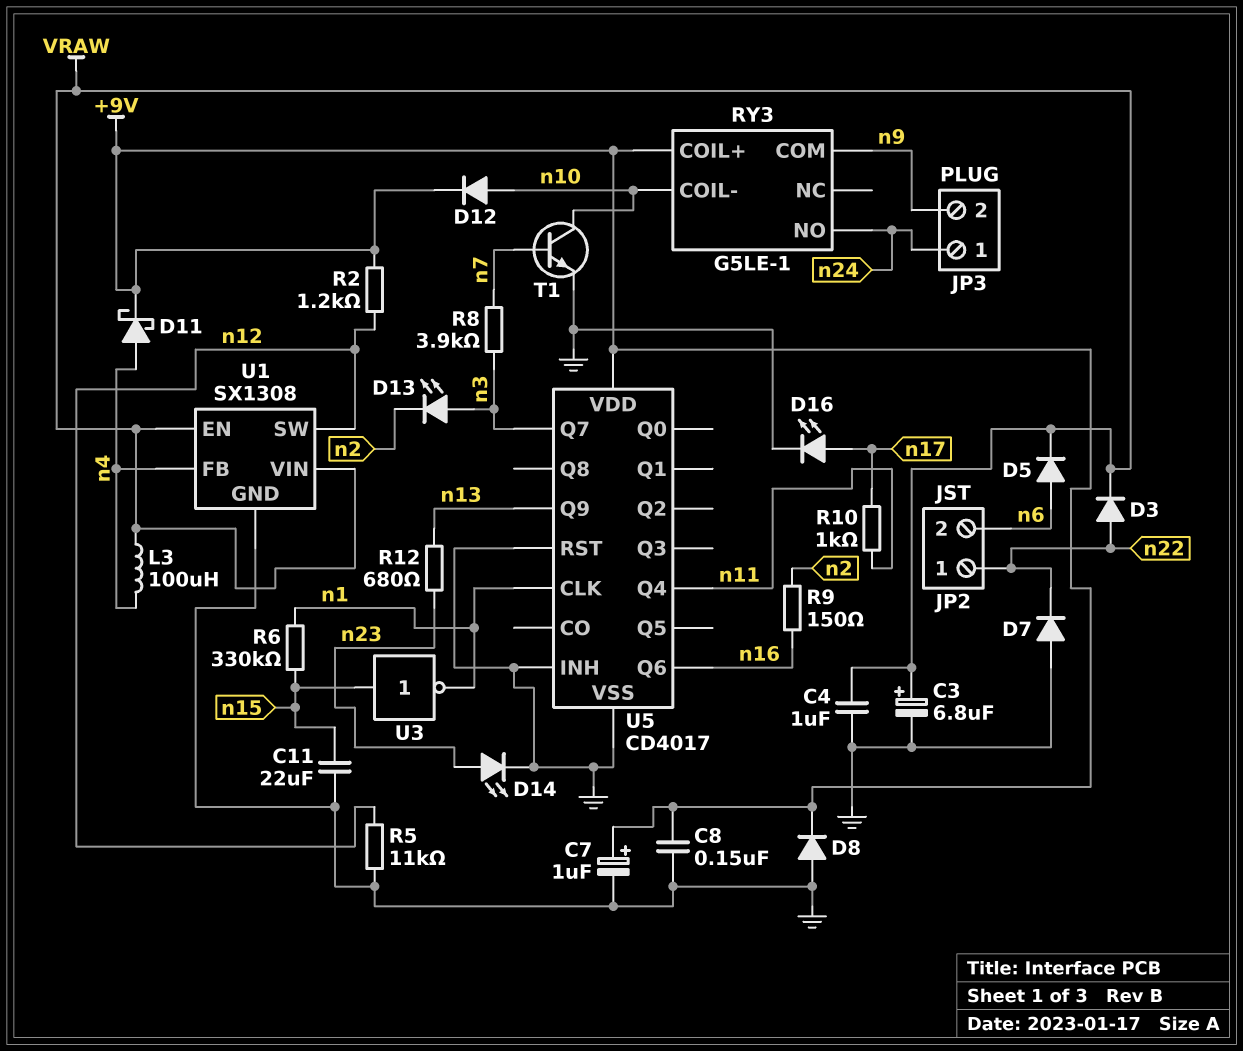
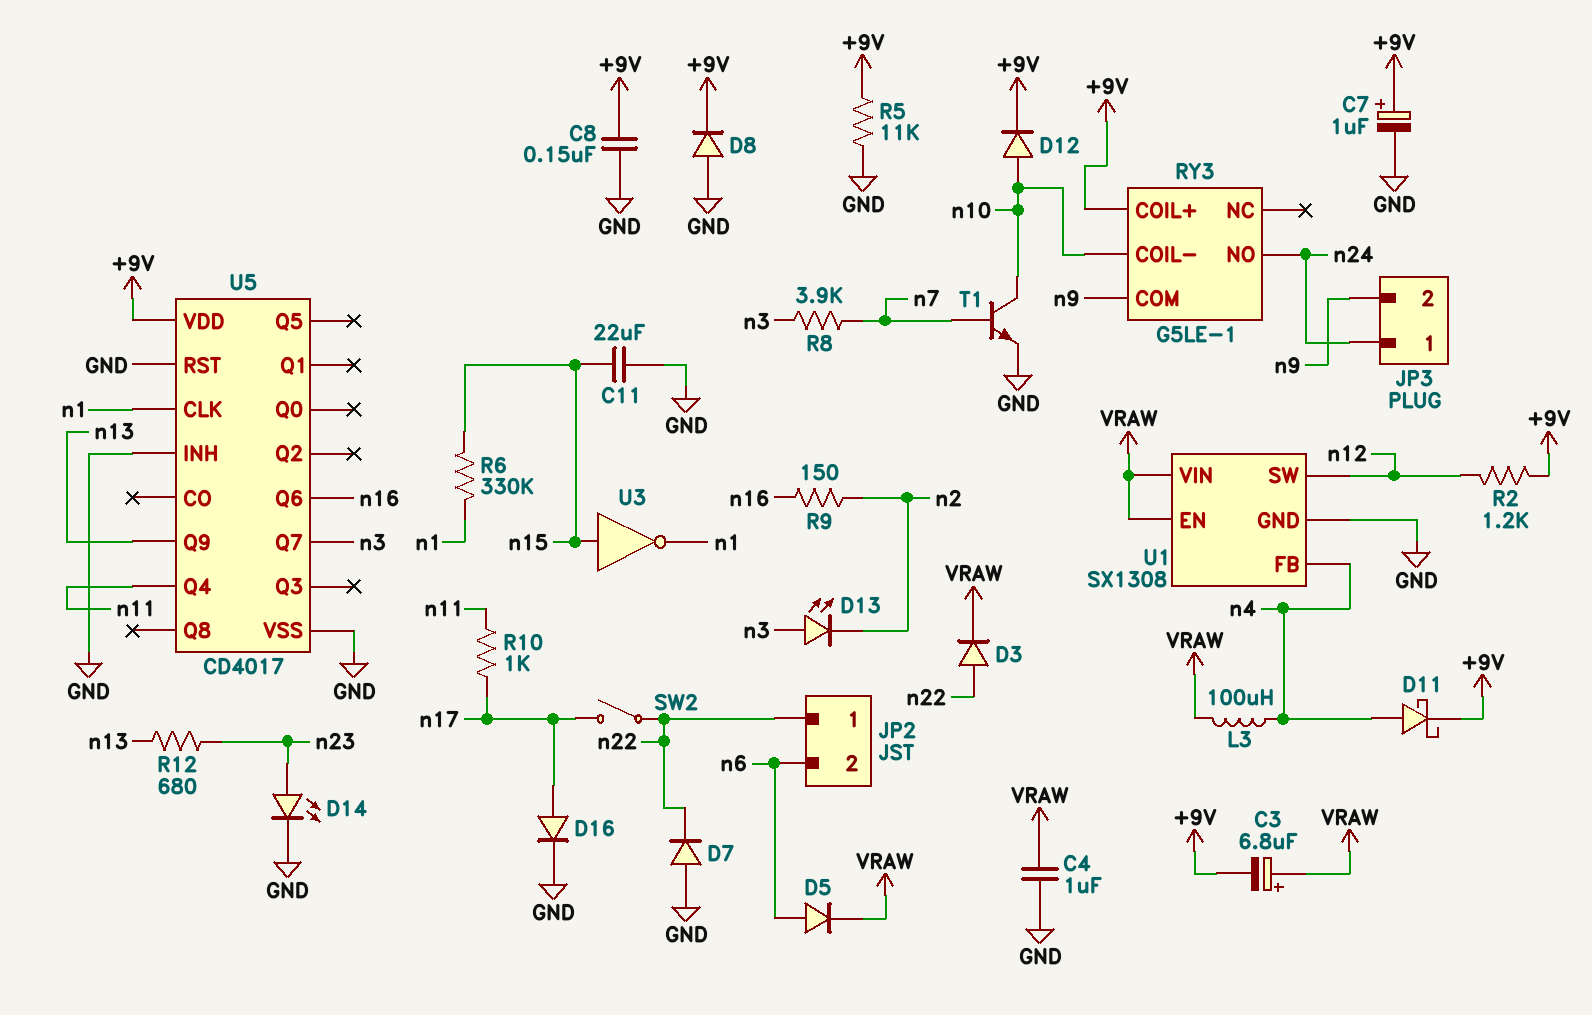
C3: 6.8uF (plus VRAW, minus GND) -> 6.8uF (plus VRAW, minus +9V)
D16: LED (A n17, K GND) -> diode (A n17, K GND)
R5: 11k (GND, n12) -> 11k (+9V, GND)
SW2: none -> switch (n17, n22)

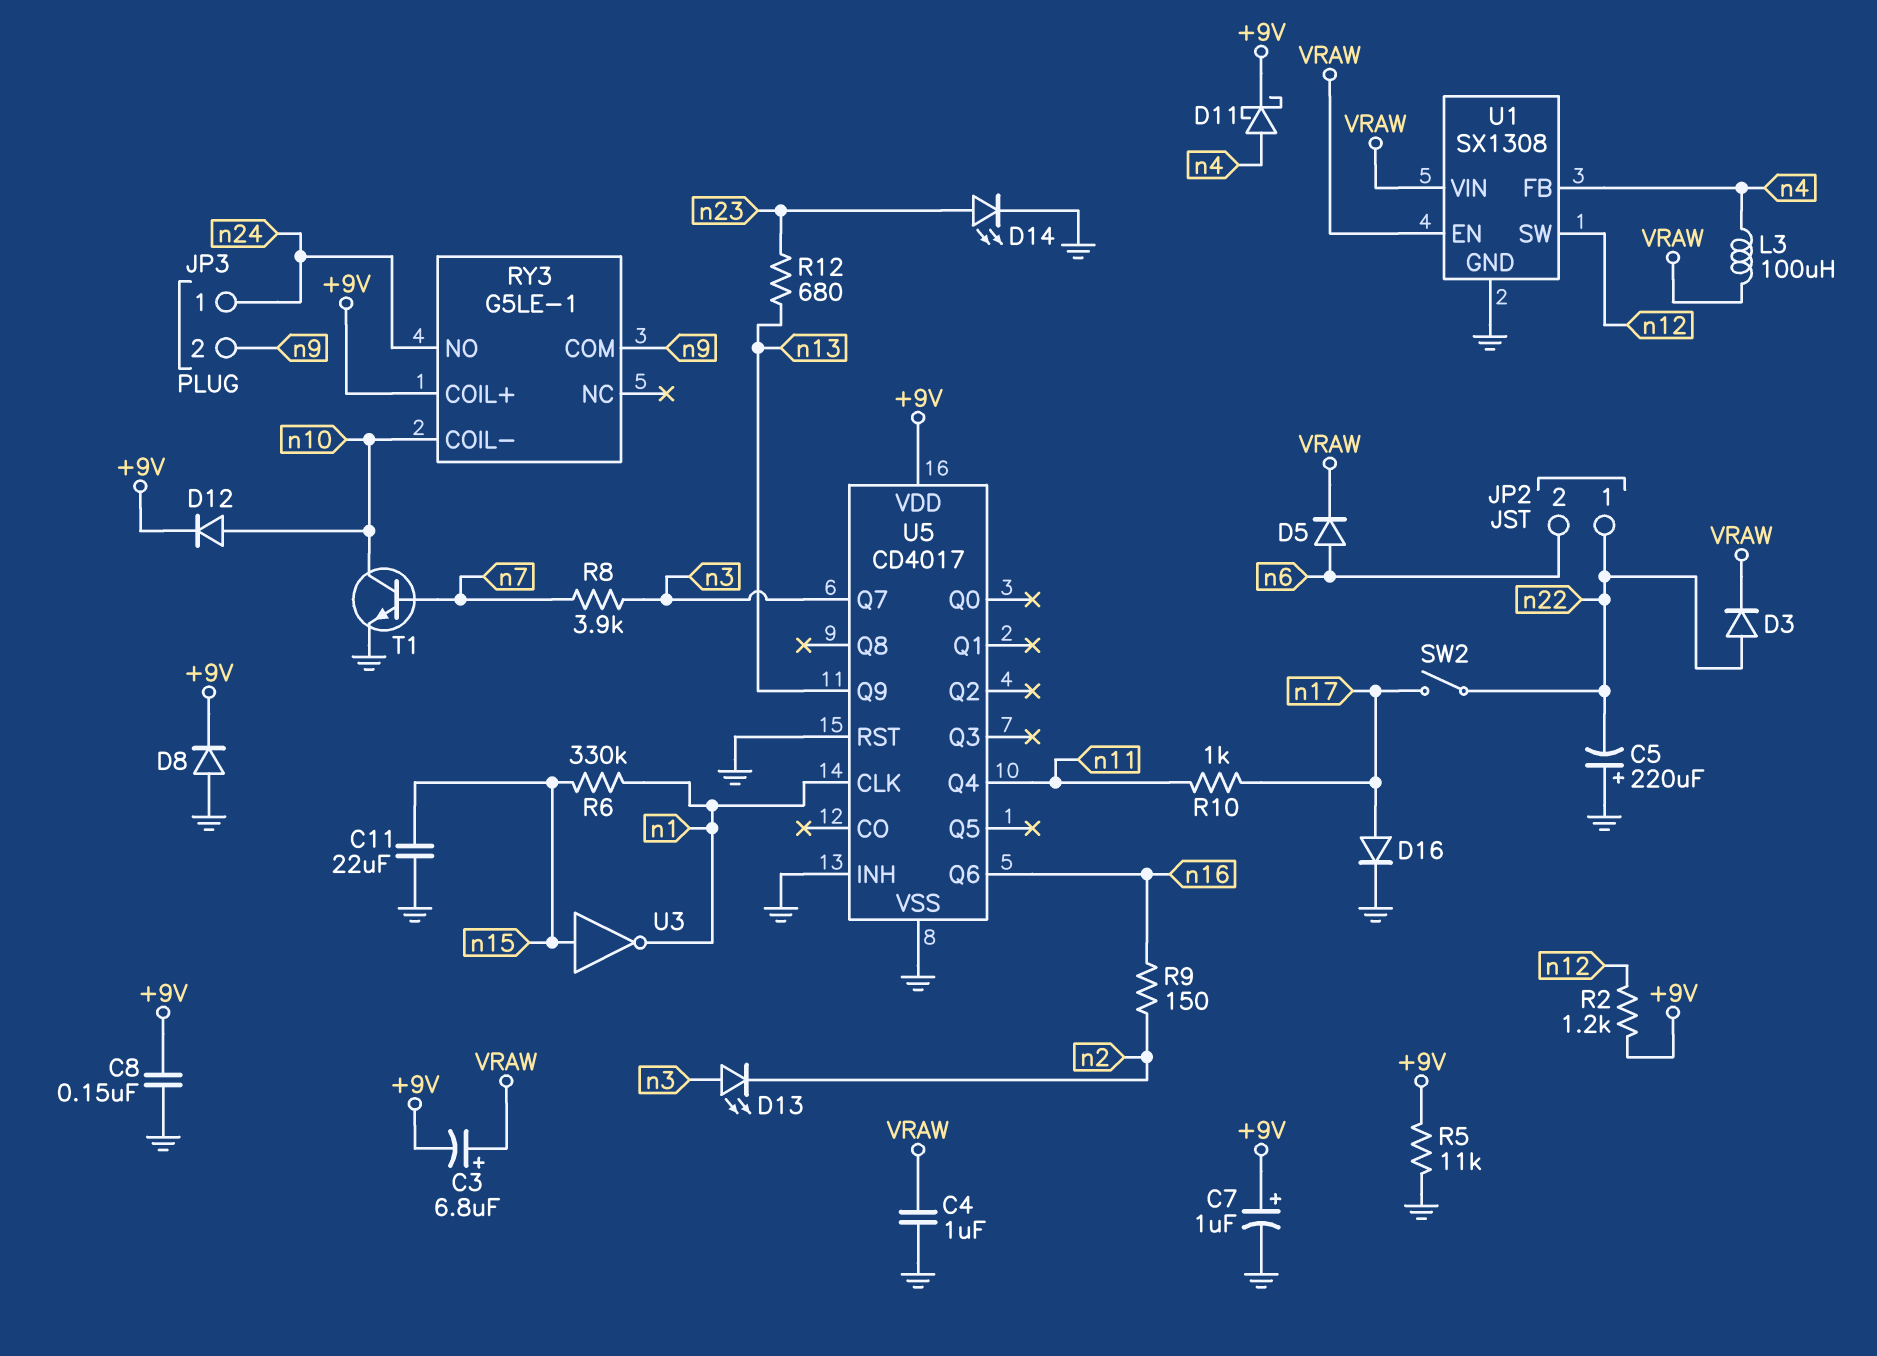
C5: none -> 220uF (plus GND, minus n22)
D7: diode (A GND, K n22) -> none

